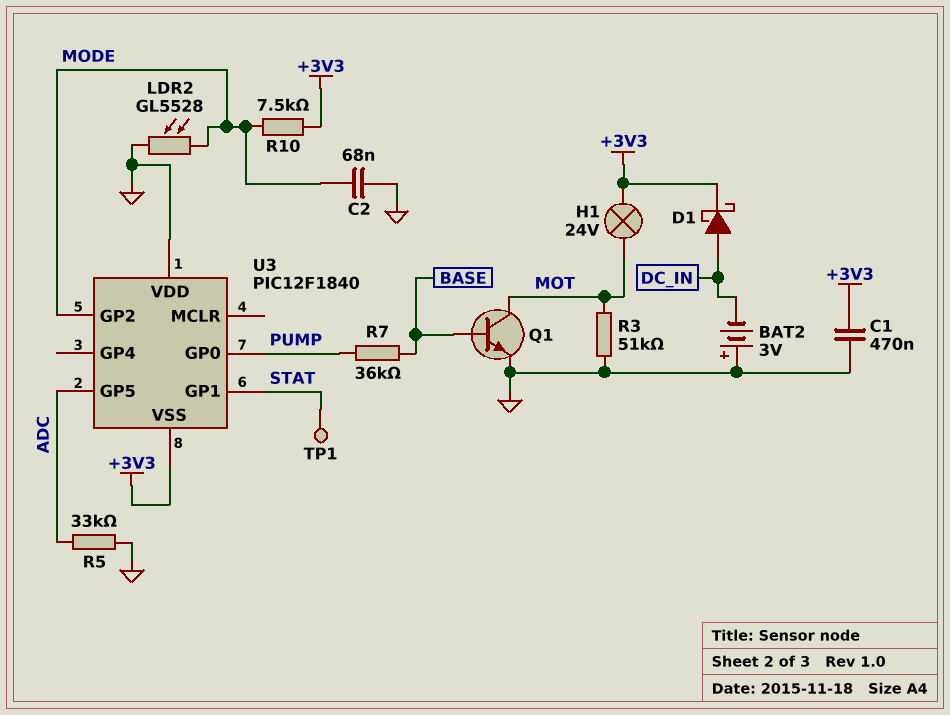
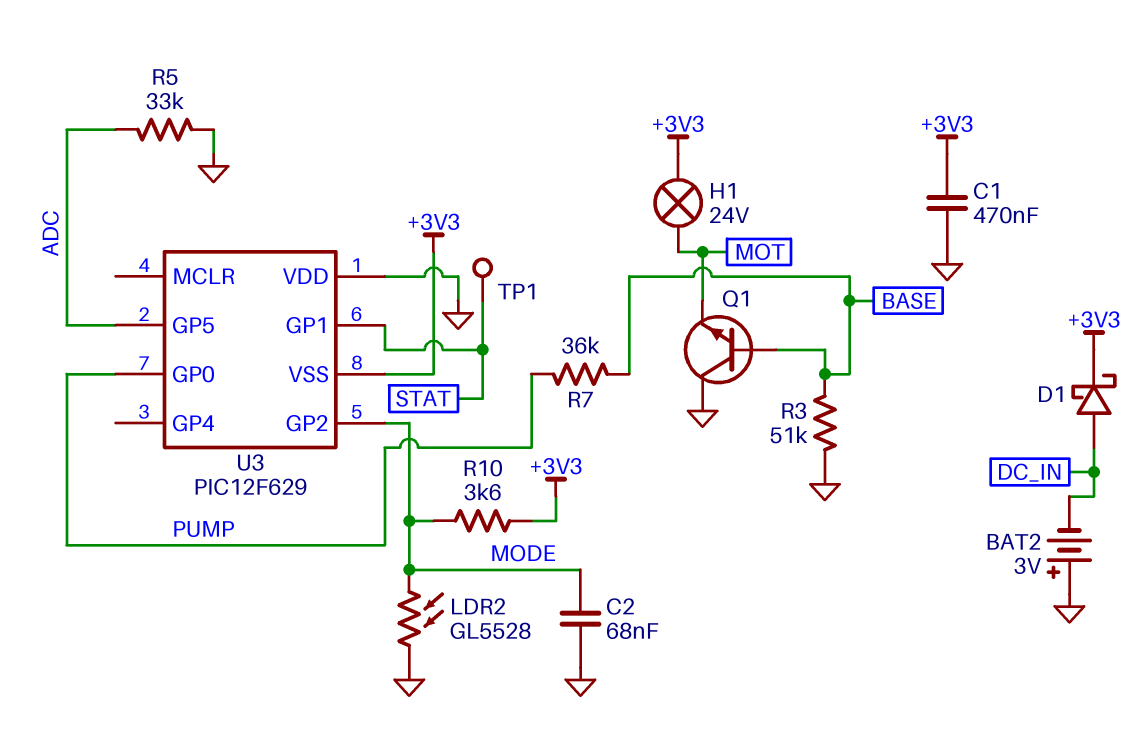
Q1: NPN (B BASE, C MOT, E GND) -> NPN (B BASE, C GND, E MOT)
R3: 51k (GND, MOT) -> 51k (BASE, GND)
R10: 7.5k (+3V3, MODE) -> 3.6k (+3V3, MODE)
U3: PIC12F1840 -> PIC12F629

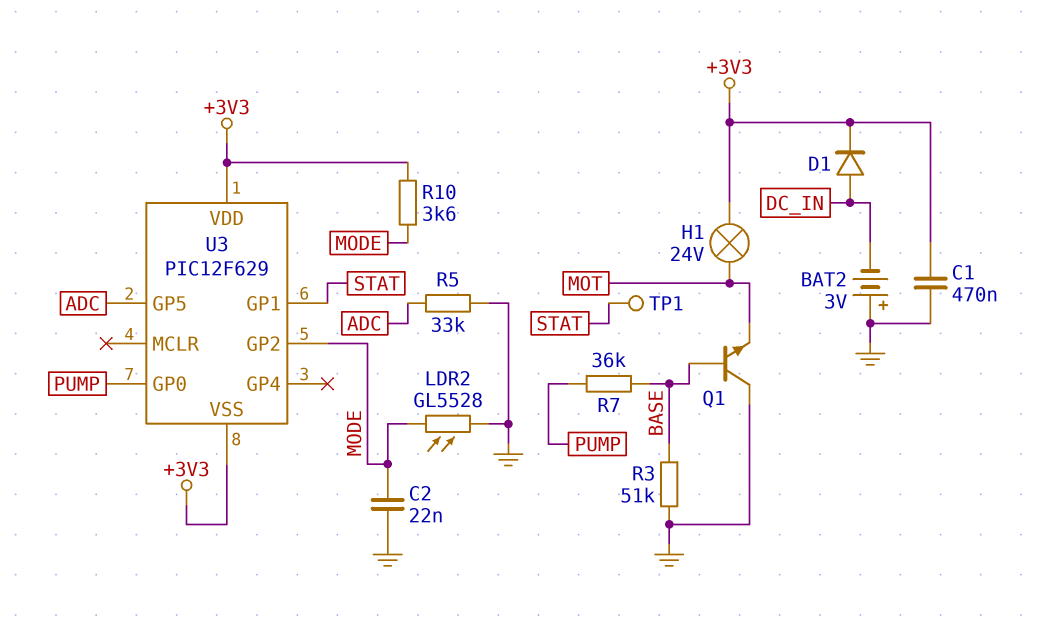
C2: 68nF (GND, MODE) -> 22nF (GND, MODE)
D1: schottky (A DC_IN, K +3V3) -> diode (A DC_IN, K +3V3)
U3 pin VDD: GND -> +3V3

